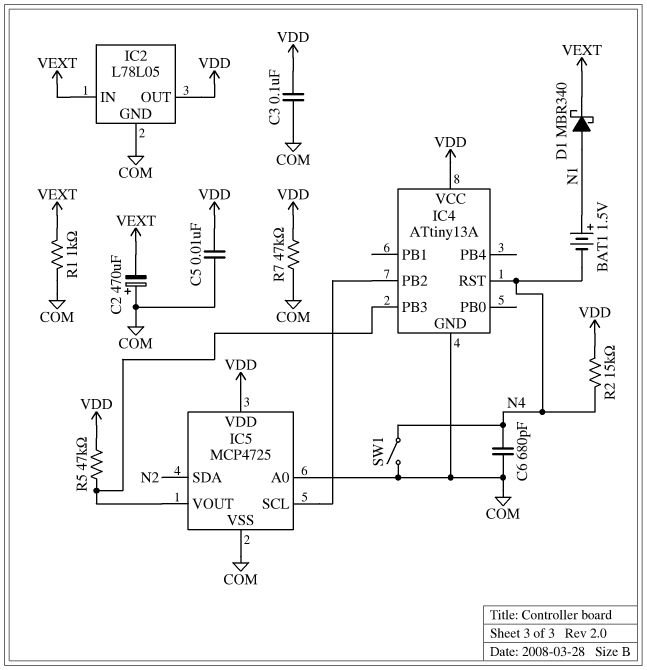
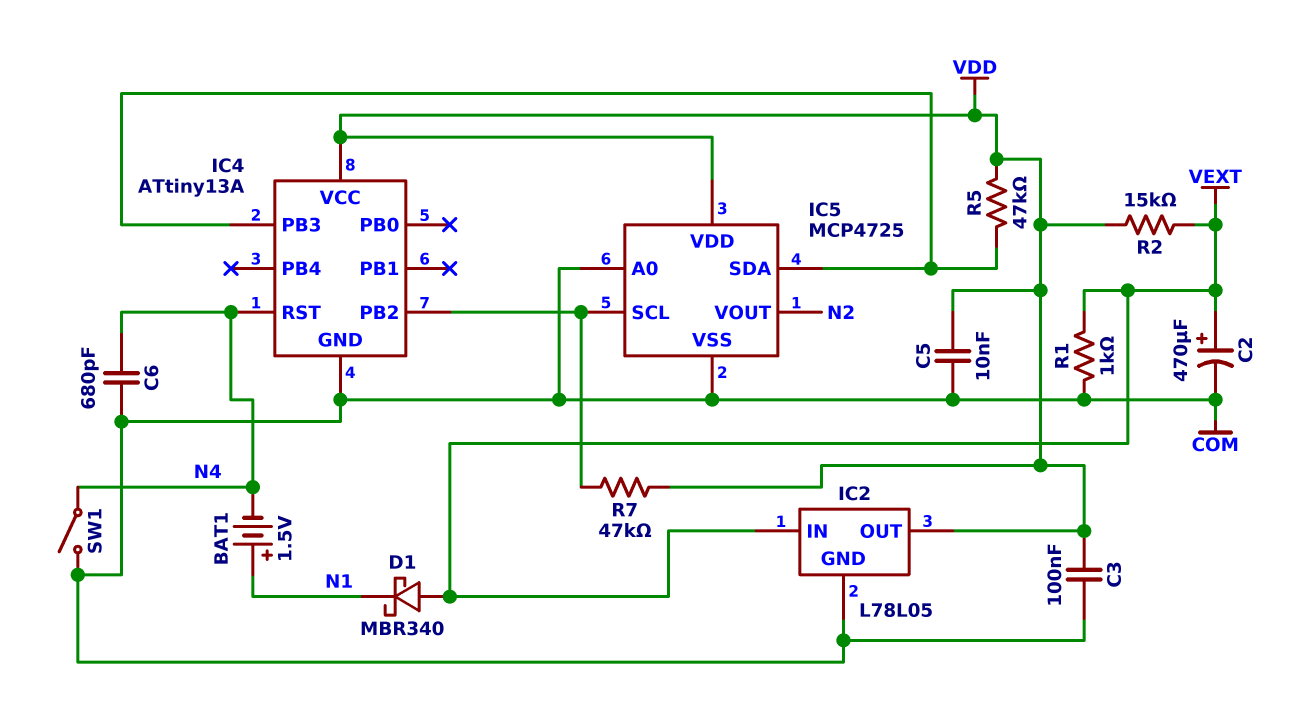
C2: 470uF (plus COM, minus VEXT) -> 470uF (plus VEXT, minus COM)
D1: schottky MBR340 (A N1, K VEXT) -> schottky MBR340 (A VEXT, K N1)
IC5 pin SDA: N2 -> IC4/PB3
IC5 pin VOUT: IC4/PB3 -> N2
R2: 15k (N4, VDD) -> 15k (VDD, VEXT)
R7: 47k (COM, VDD) -> 47k (IC4/PB2, VDD)

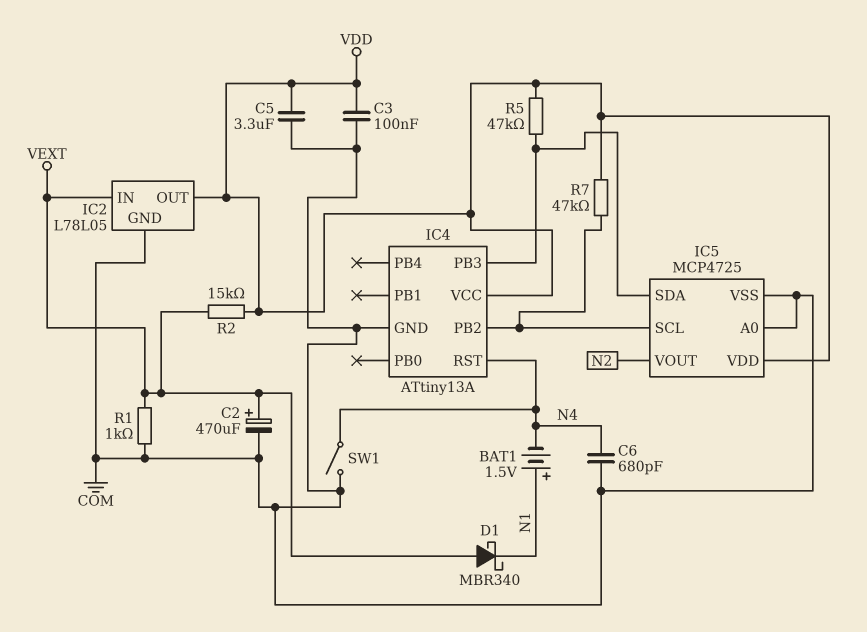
C5: 10nF (COM, VDD) -> 3.3uF (COM, VDD)

